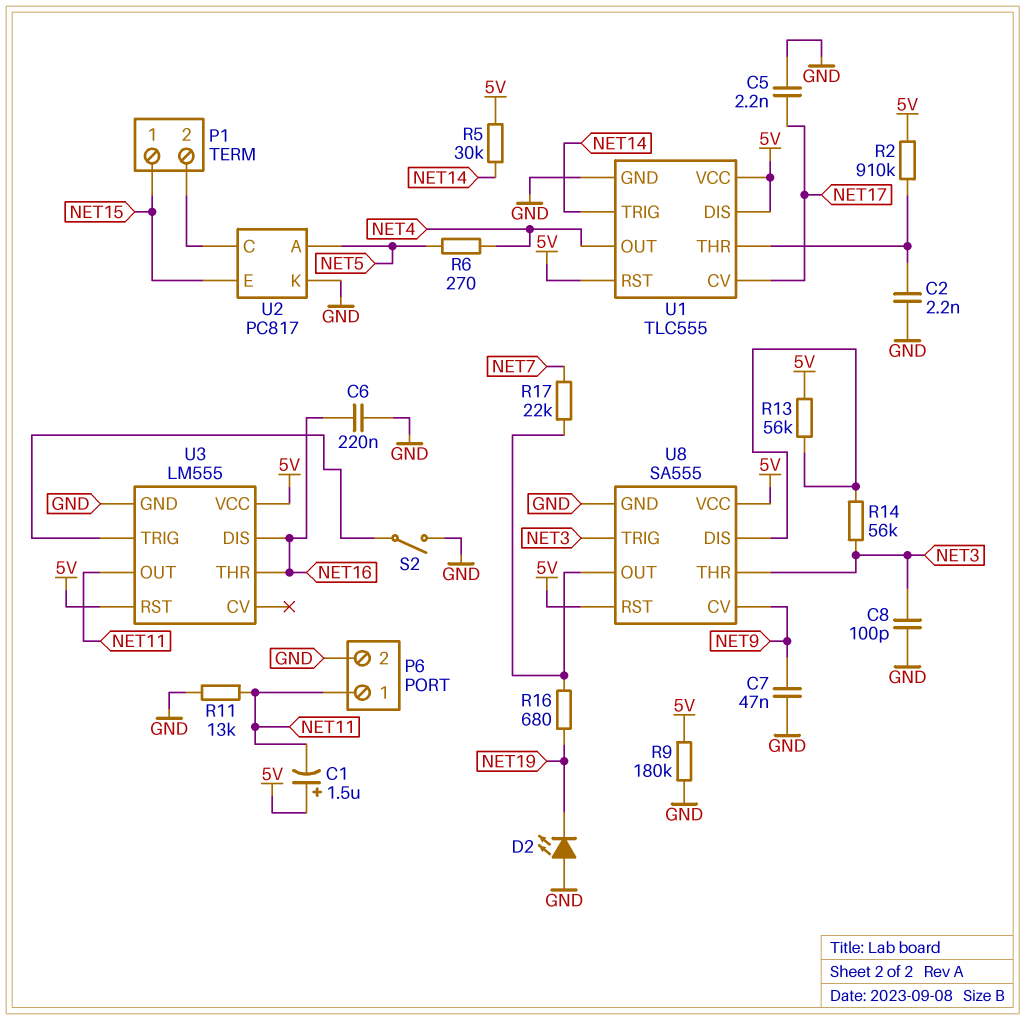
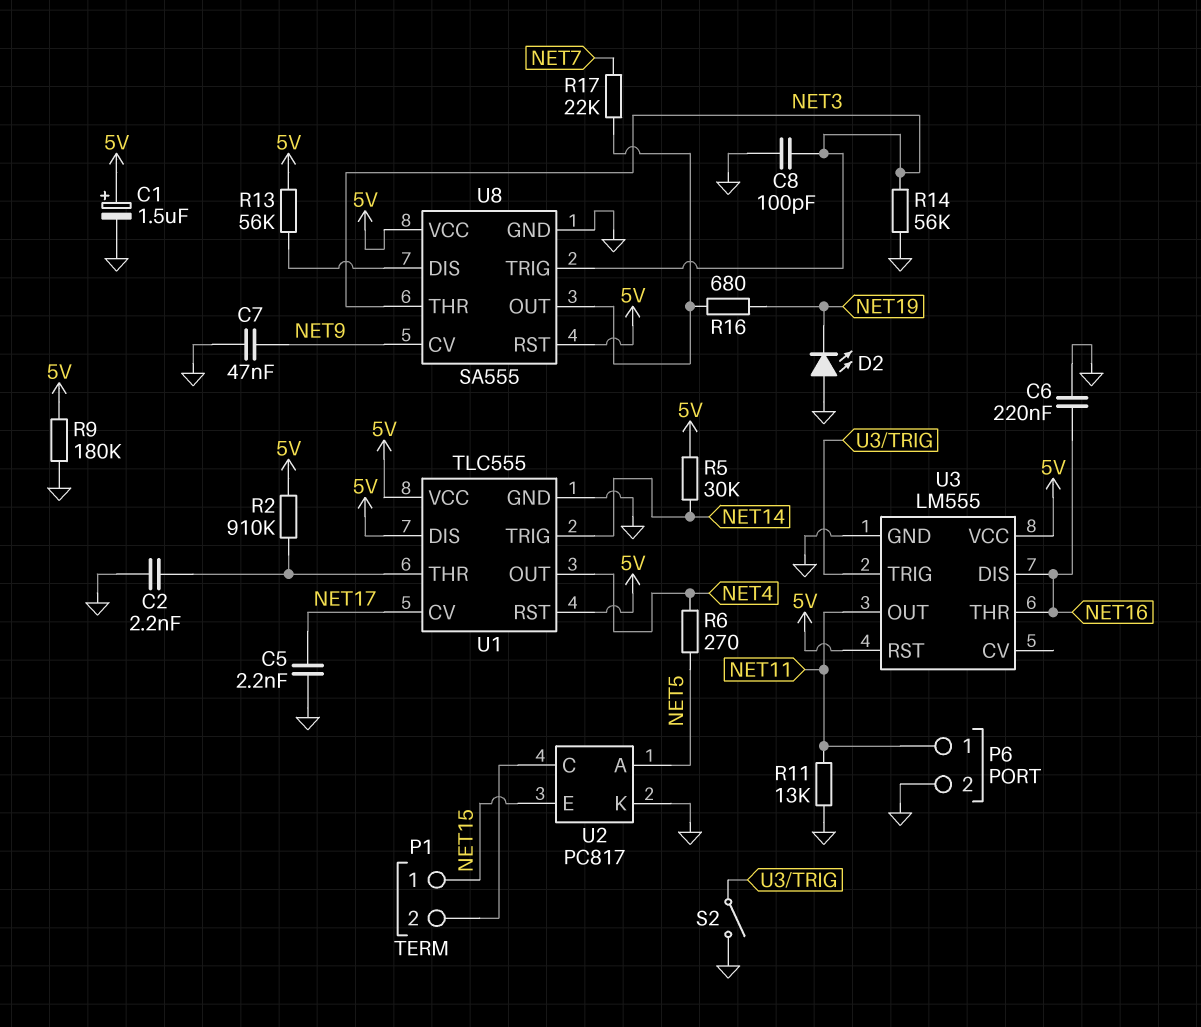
C1: 1.5uF (plus 5V, minus NET11) -> 1.5uF (plus 5V, minus GND)
R14: 56k (NET3, U8/DIS) -> 56k (GND, NET3)

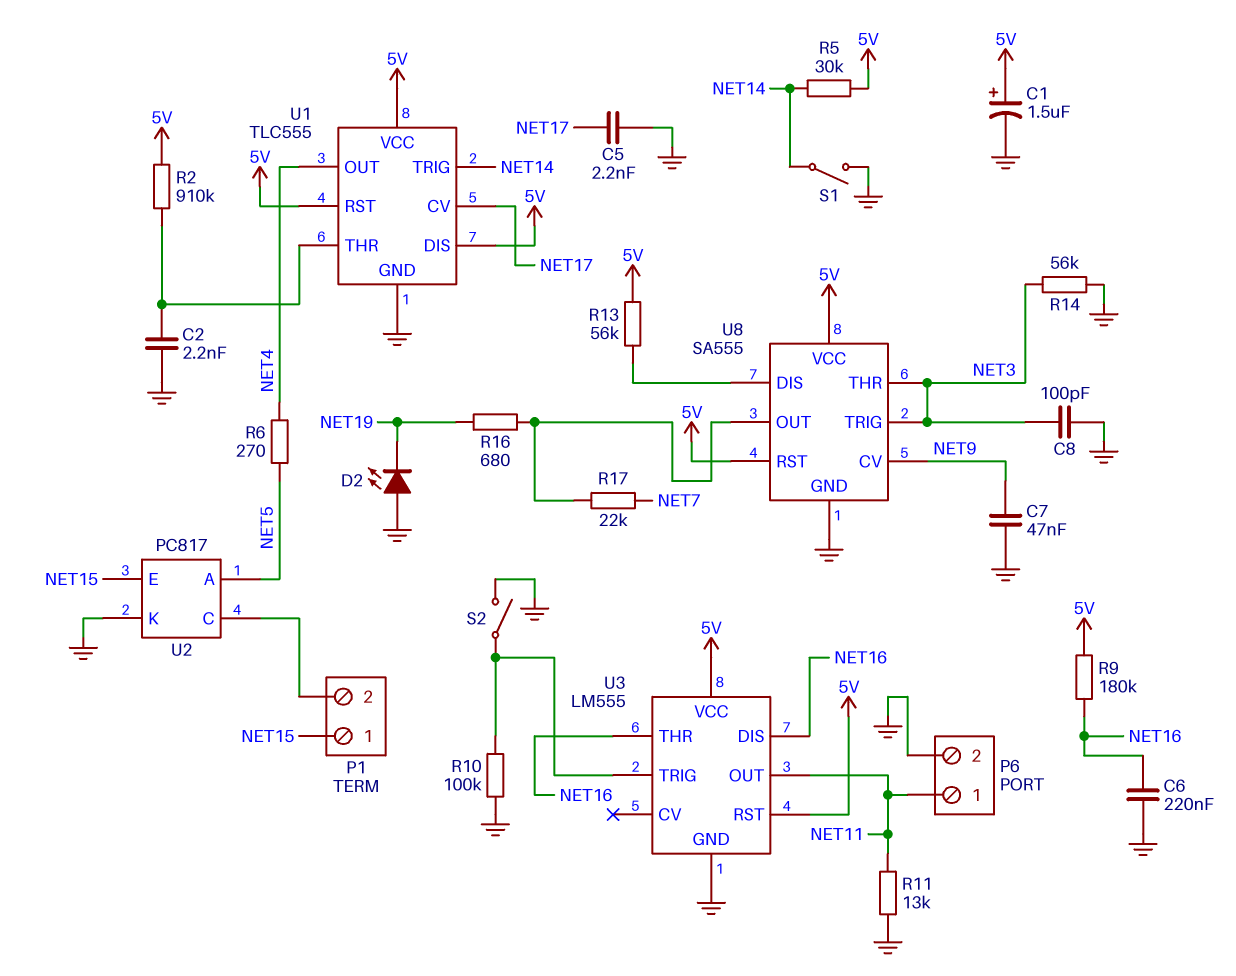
R9: 180k (5V, GND) -> 180k (5V, NET16)
R10: none -> 100k (GND, U3/TRIG)
S1: none -> switch (GND, NET14)

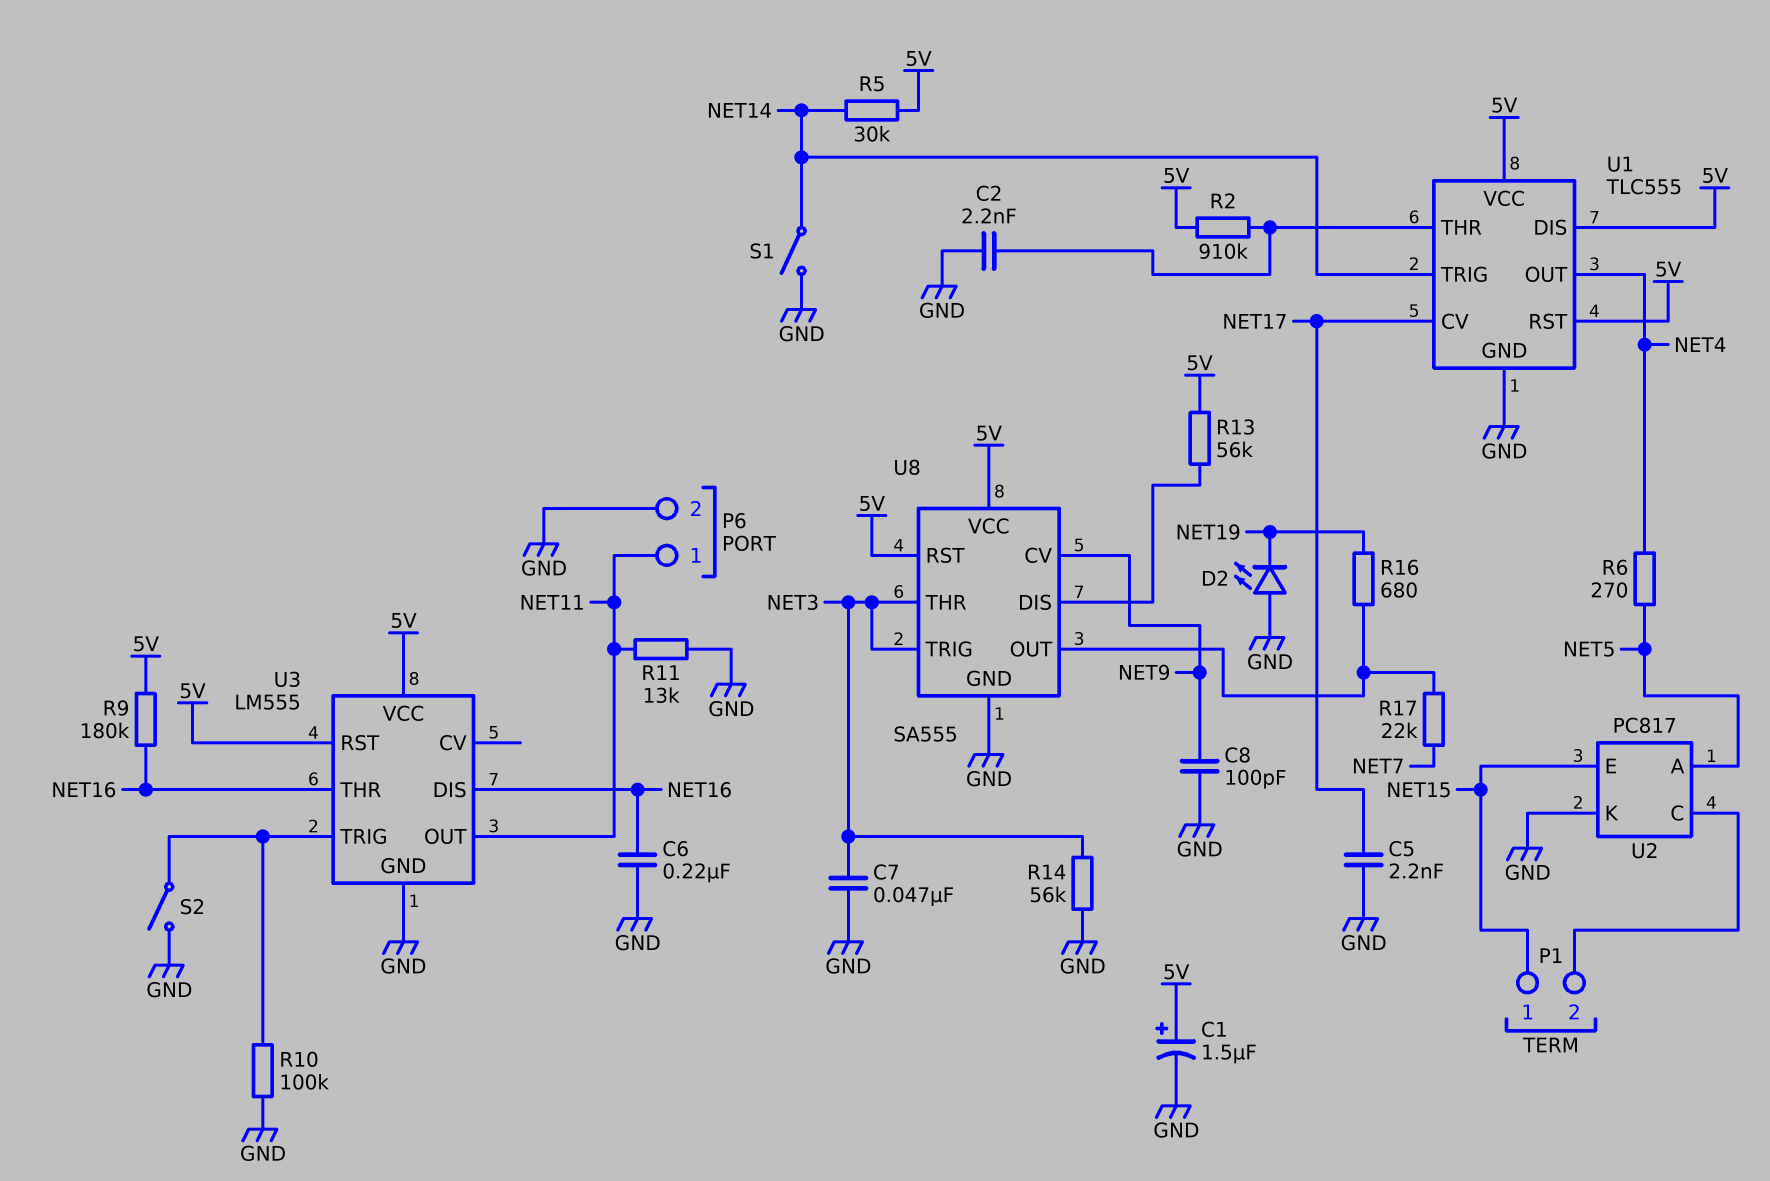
C7: 47nF (GND, NET9) -> 47nF (GND, NET3)
C8: 100pF (GND, NET3) -> 100pF (GND, NET9)

